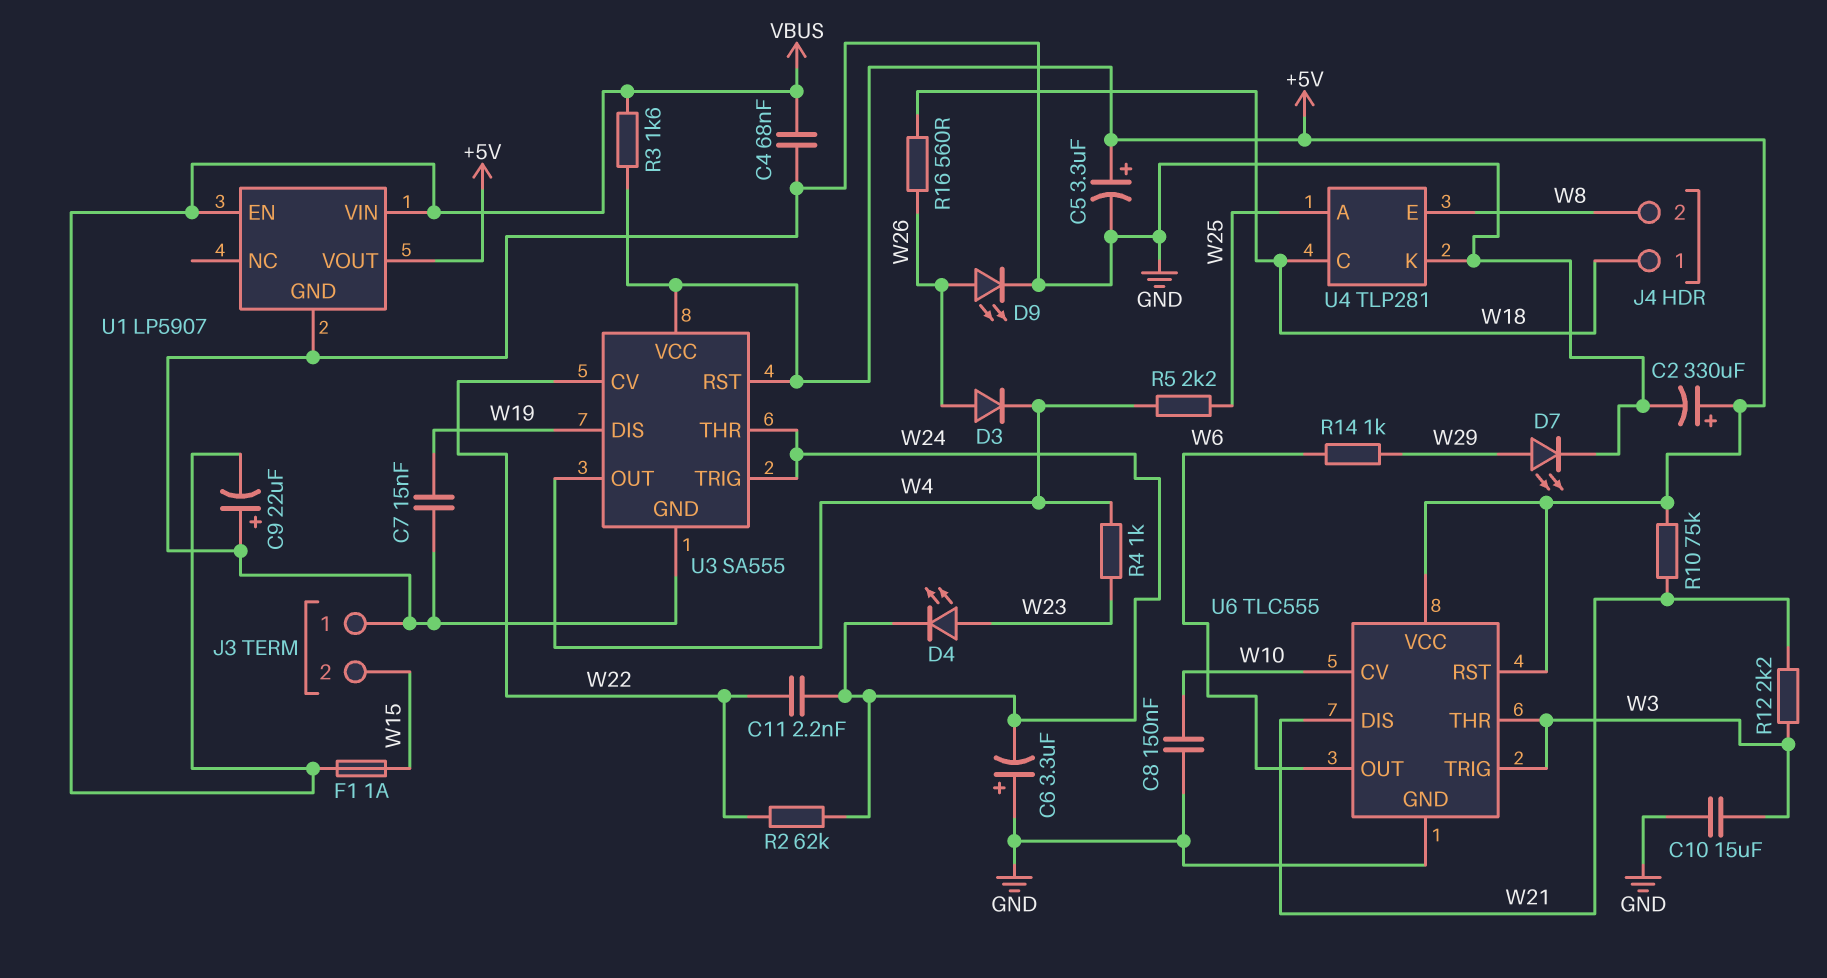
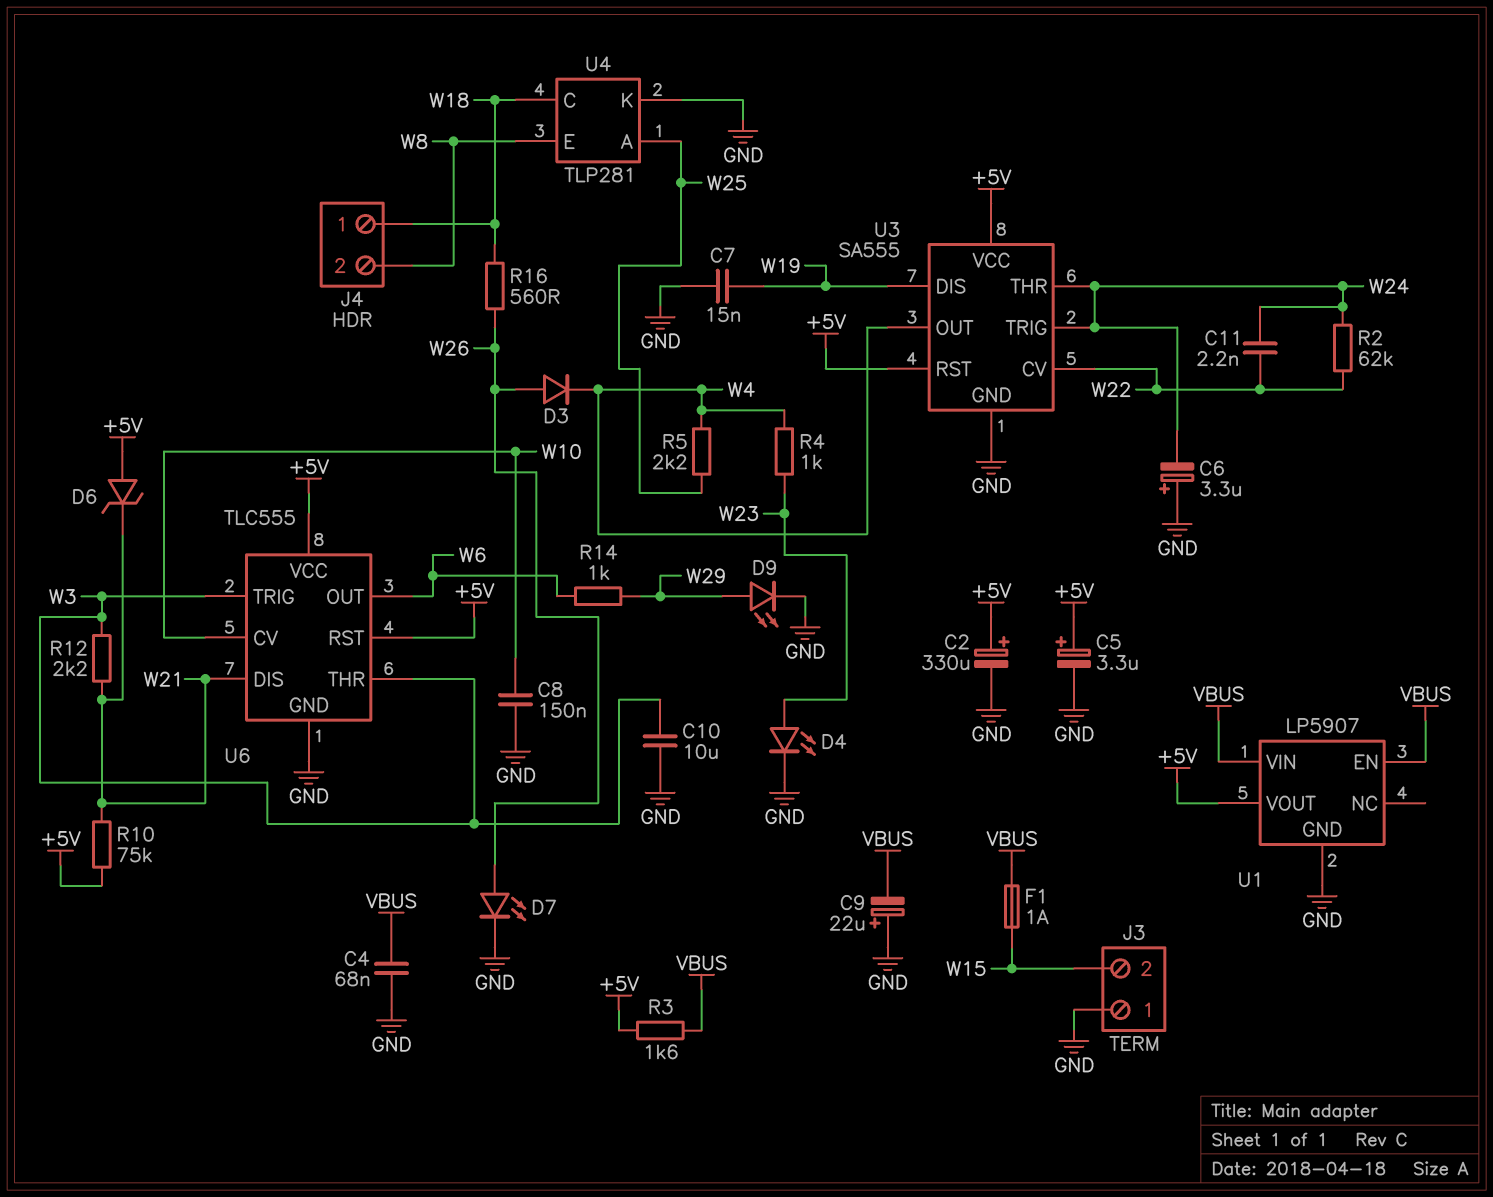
C10: 15uF (GND, W3) -> 10uF (GND, W3)
D4: LED (A W23, K W24) -> LED (A W23, K GND)
D6: none -> zener (A +5V, K W21)
D7: LED (A W29, K GND) -> LED (A W26, K GND)
D9: LED (A W26, K GND) -> LED (A W29, K GND)

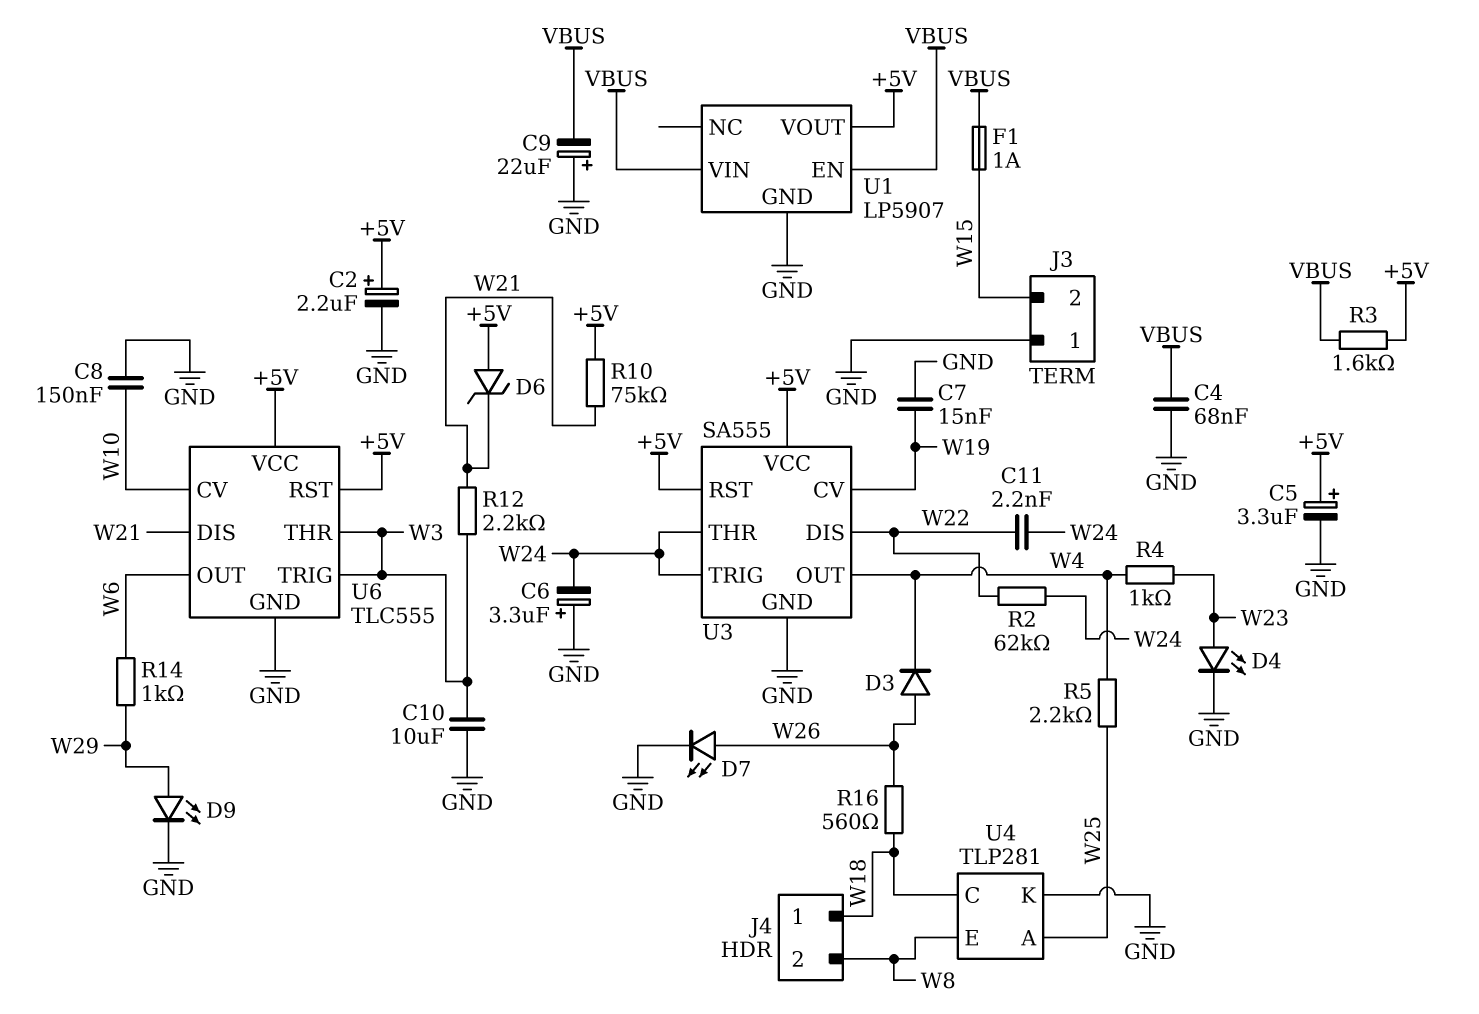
C2: 330uF (plus +5V, minus GND) -> 2.2uF (plus +5V, minus GND)
U3 pin CV: W22 -> W19
U3 pin DIS: W19 -> W22

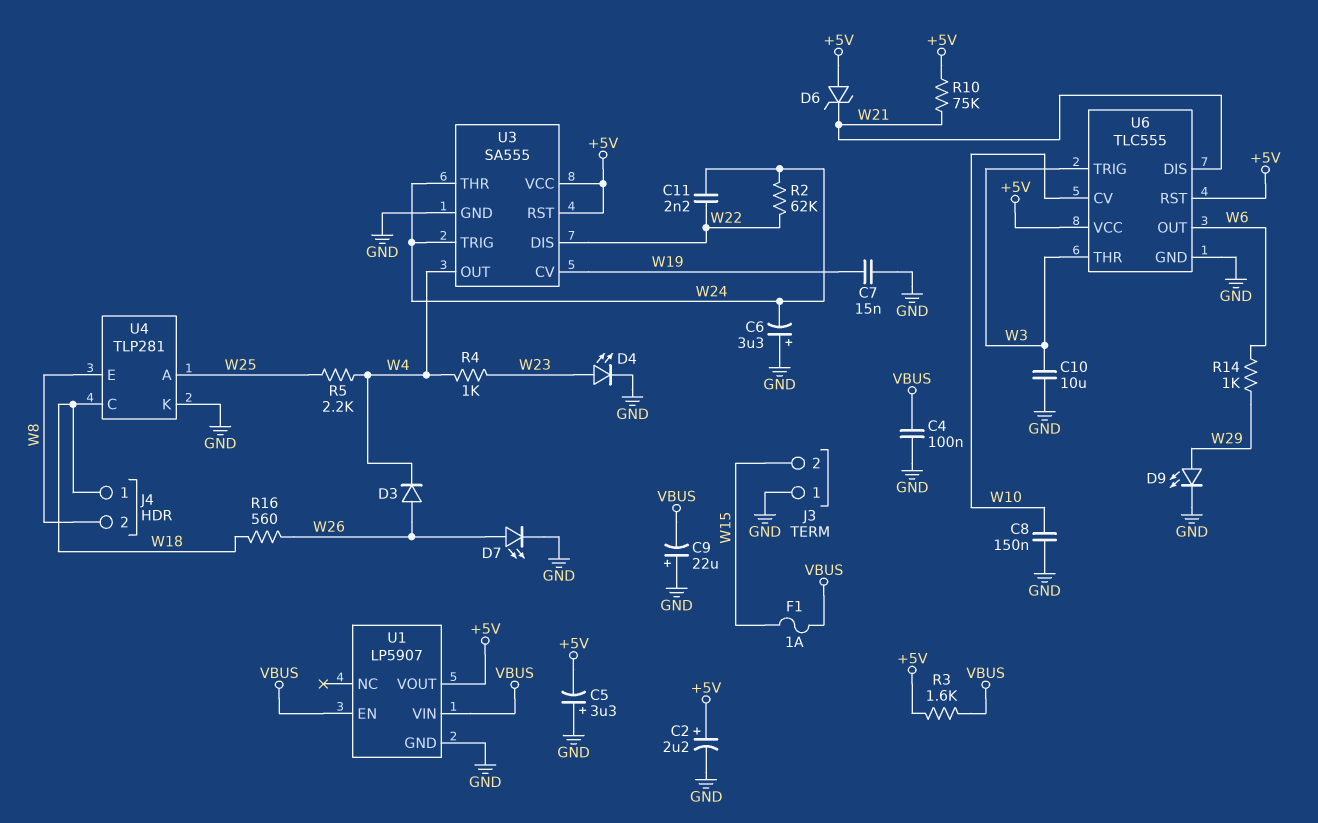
C4: 68nF (GND, VBUS) -> 100nF (GND, VBUS)
C5: 3.3uF (plus +5V, minus GND) -> 3.3uF (plus GND, minus +5V)
R12: 2.2k (W3, W21) -> none

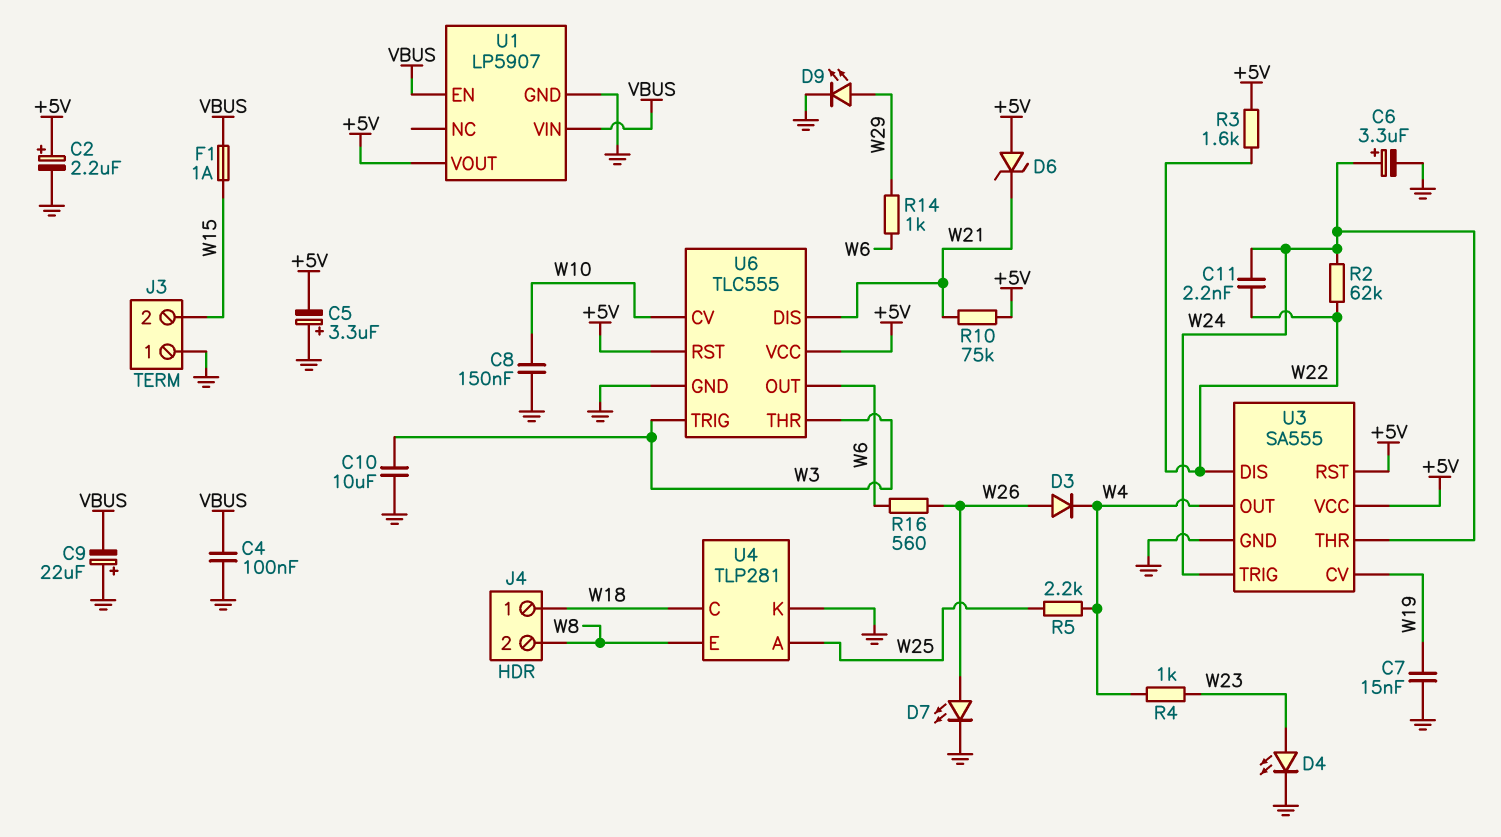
C6: 3.3uF (plus GND, minus W24) -> 3.3uF (plus W24, minus GND)
R3: 1.6k (+5V, VBUS) -> 1.6k (+5V, W22)
R16: 560 (W18, W26) -> 560 (W6, W26)

